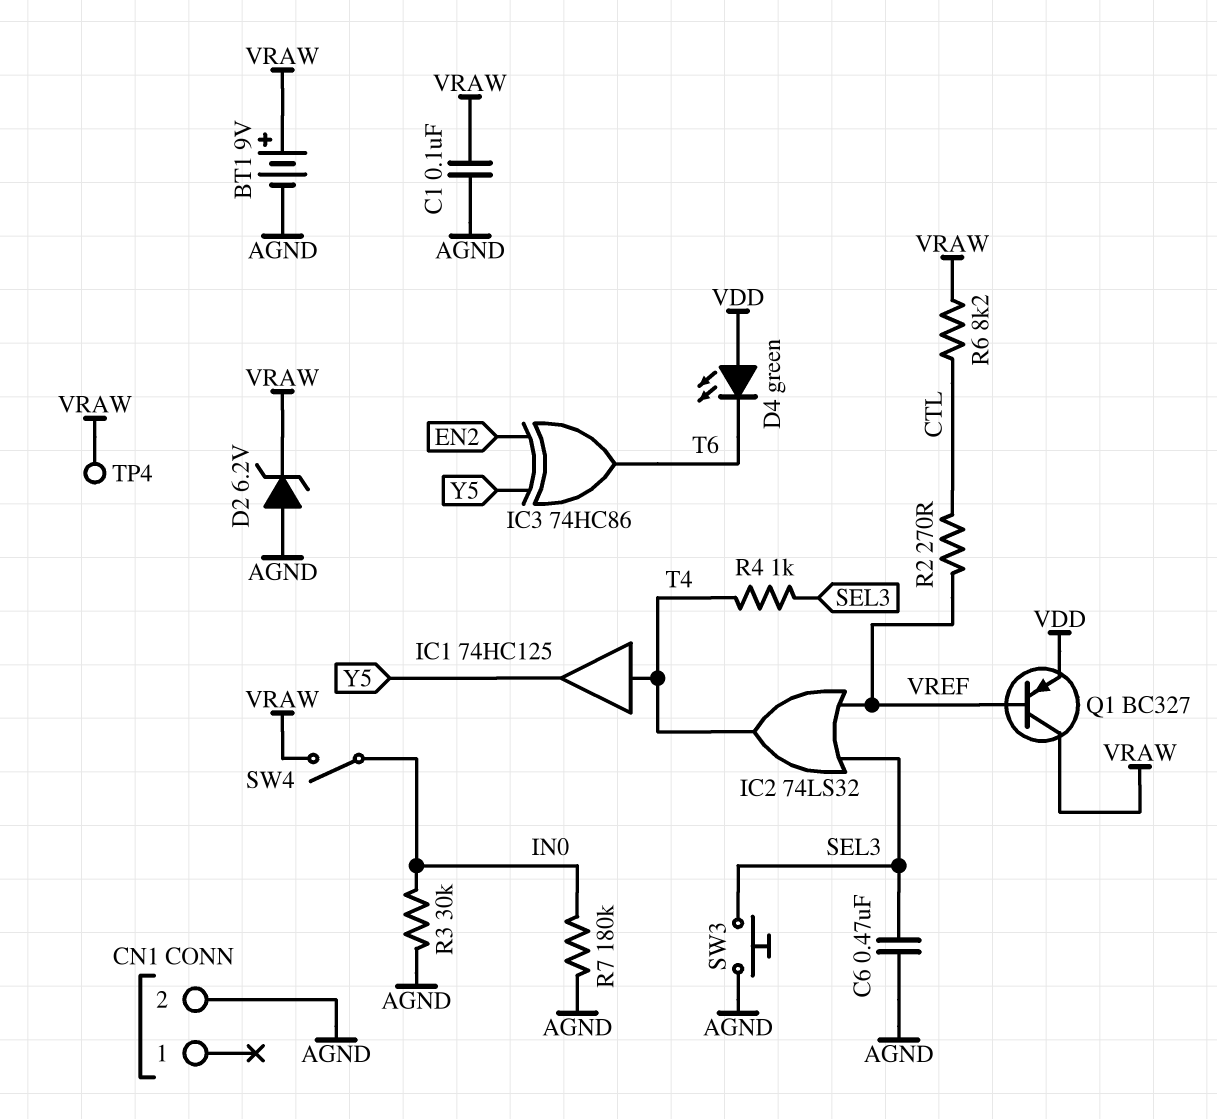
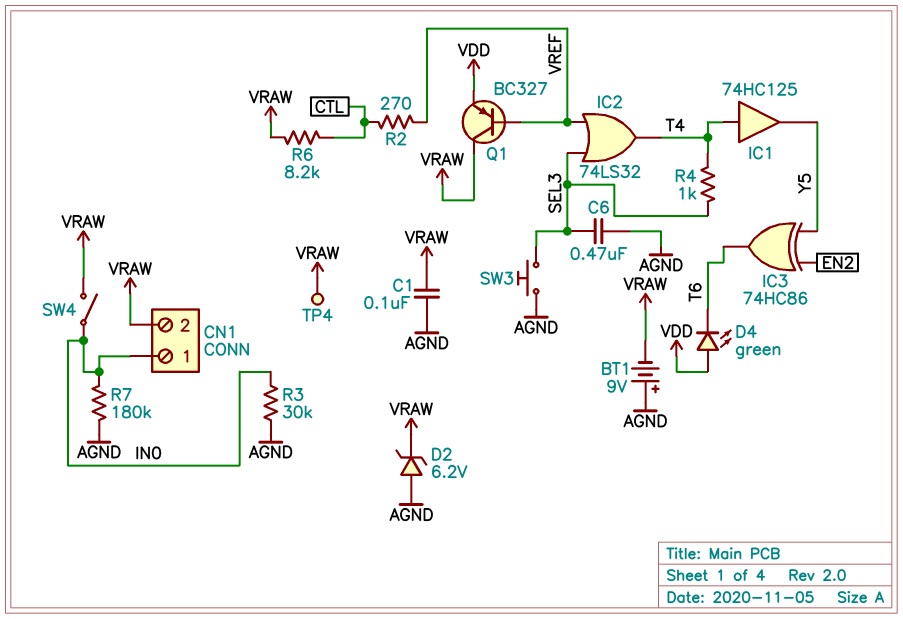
BT1: 9V (plus VRAW, minus AGND) -> 9V (plus AGND, minus VRAW)
CN1 pin 1: none -> IN0
CN1 pin 2: AGND -> VRAW

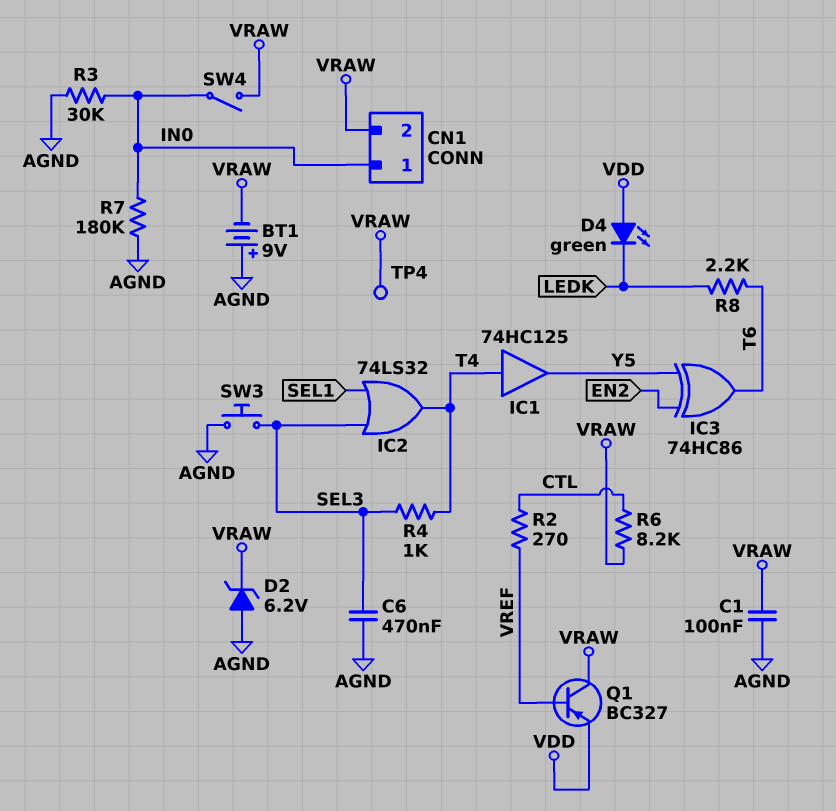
D4: LED green (A VDD, K T6) -> LED green (A VDD, K LEDK)
IC2: OR 74LS32 (in SEL3, in VREF, out T4) -> OR 74LS32 (in SEL1, in SEL3, out T4)
R8: none -> 2.2k (LEDK, T6)

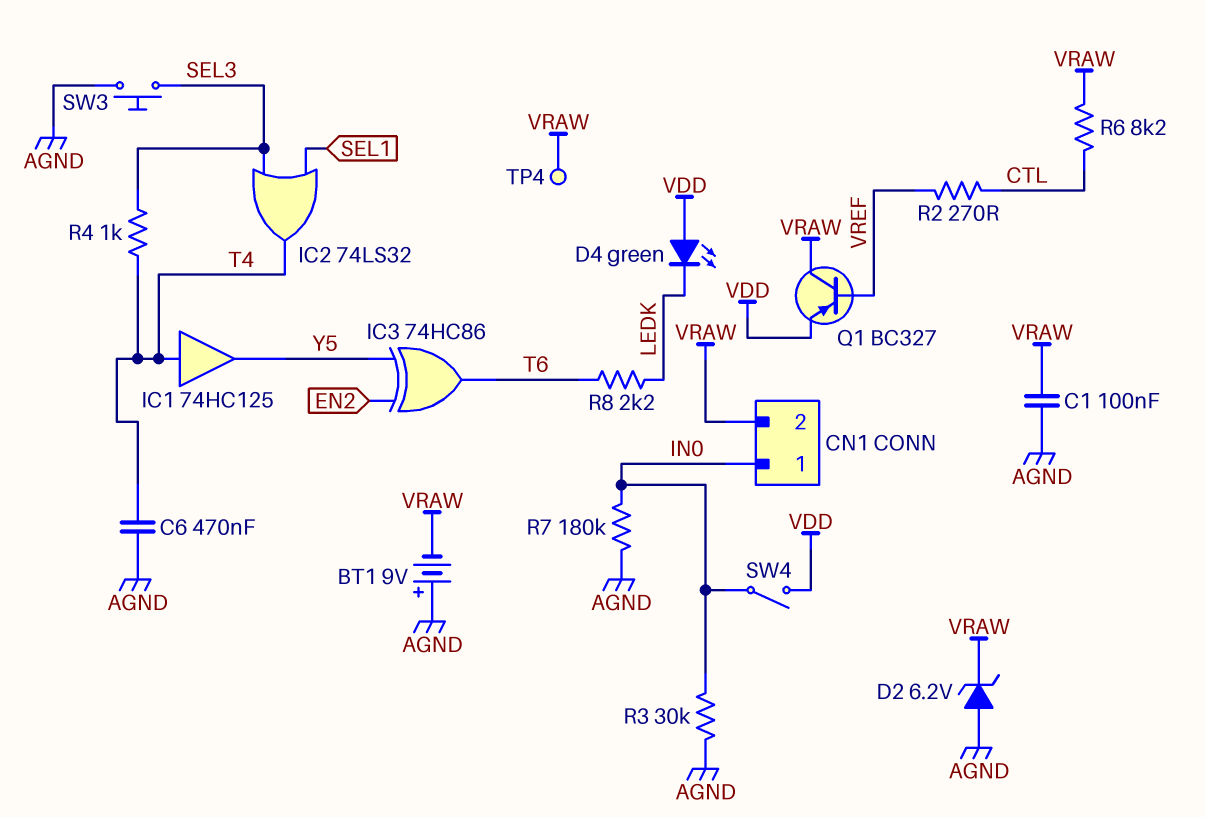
C6: 470nF (AGND, SEL3) -> 470nF (AGND, T4)
SW4: switch (IN0, VRAW) -> switch (IN0, VDD)

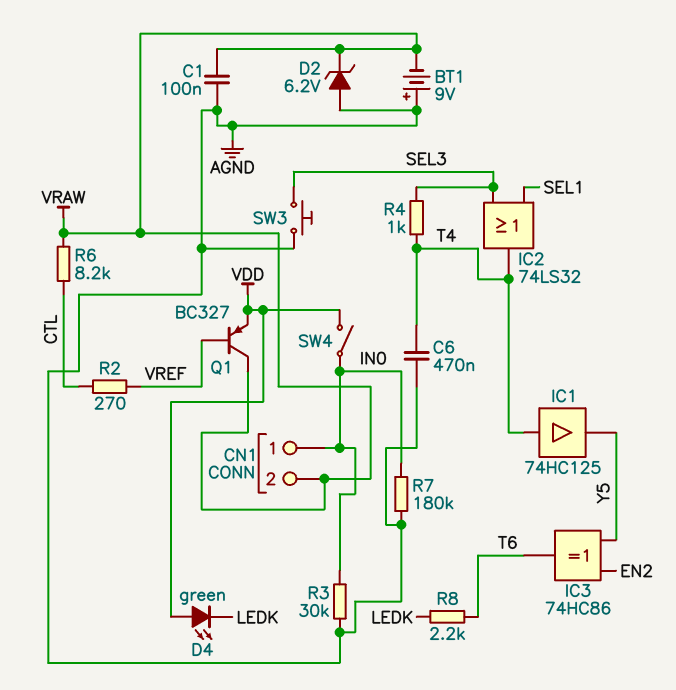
TP4: test point (VRAW) -> none

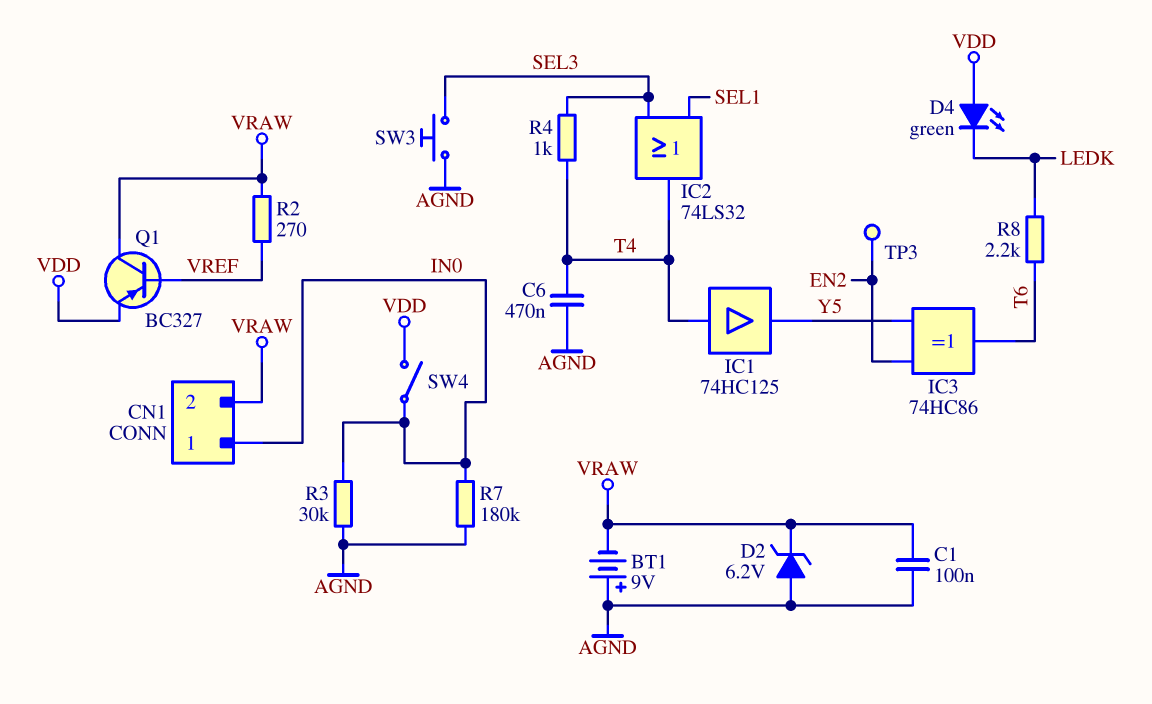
R2: 270 (CTL, VREF) -> 270 (VRAW, VREF)
R6: 8.2k (CTL, VRAW) -> none
TP3: none -> test point (EN2)

